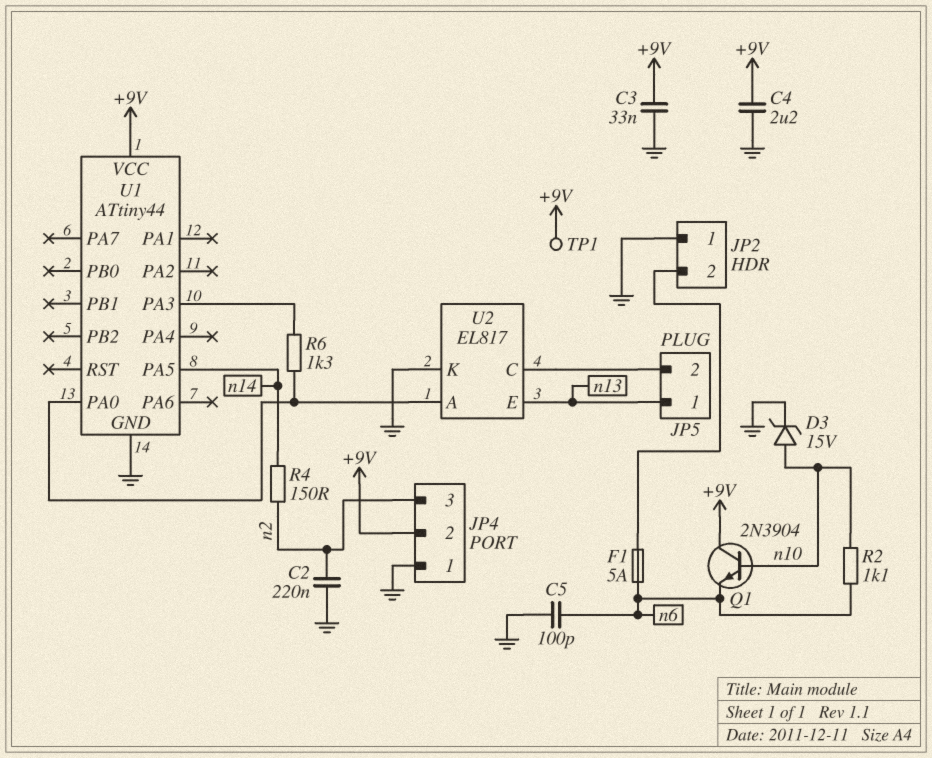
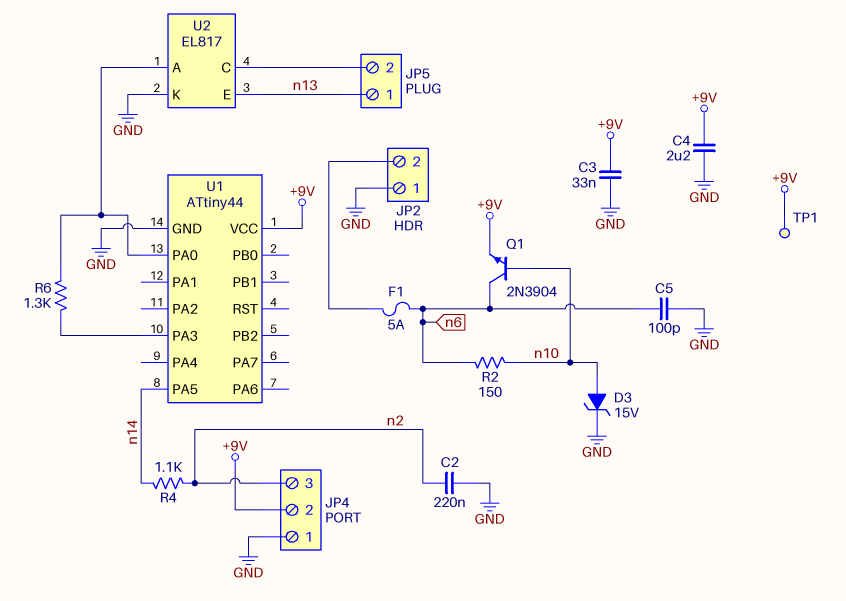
Q1: NPN 2N3904 (B n10, C +9V, E n6) -> NPN 2N3904 (B n10, C n6, E +9V)
R2: 1.1k (n6, n10) -> 150 (n6, n10)
R4: 150 (n2, n14) -> 1.1k (n2, n14)

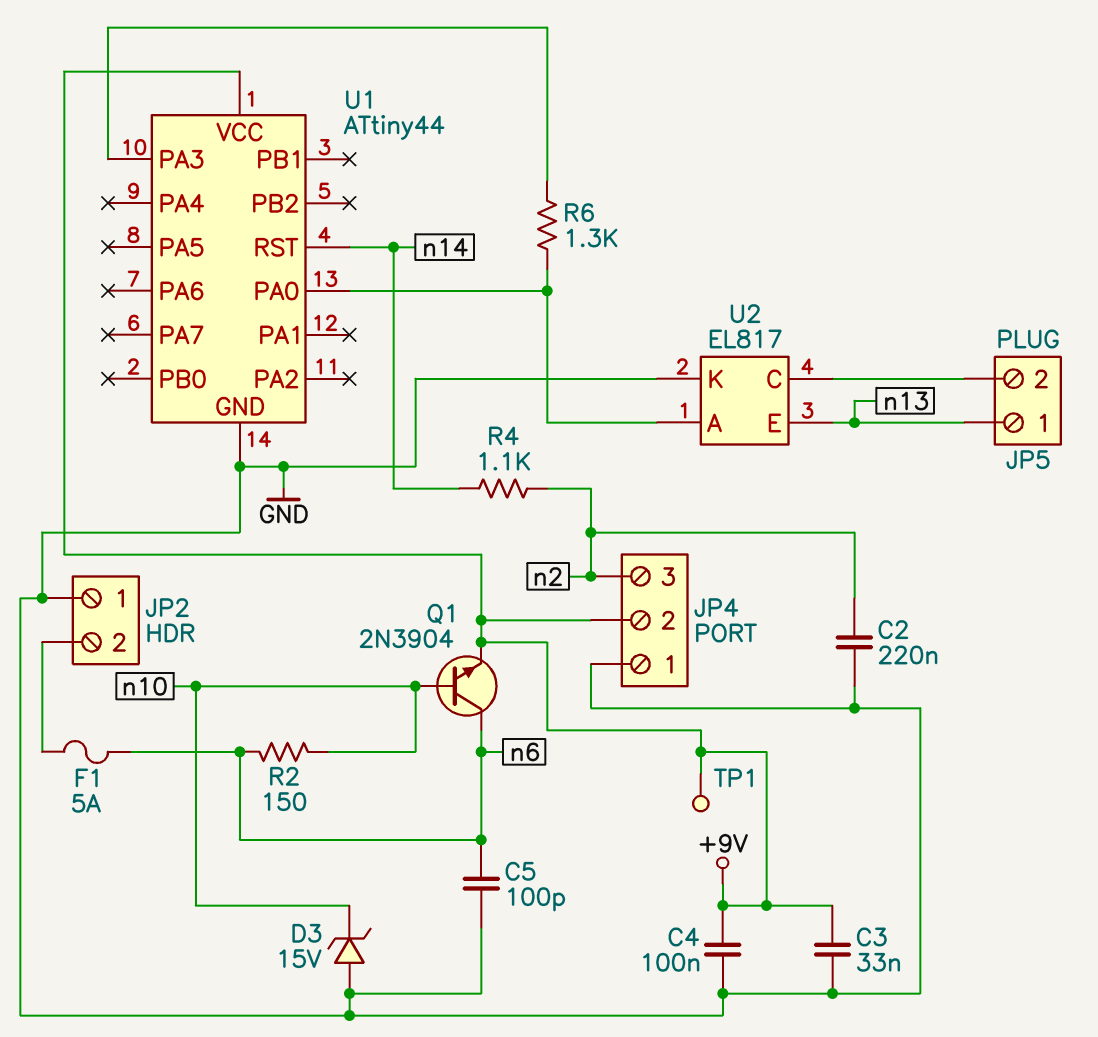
C4: 2.2uF (+9V, GND) -> 100nF (+9V, GND)
D3: zener 15V (A n10, K GND) -> zener 15V (A GND, K n10)
U1 pin PA5: n14 -> none
U1 pin RST: none -> n14

